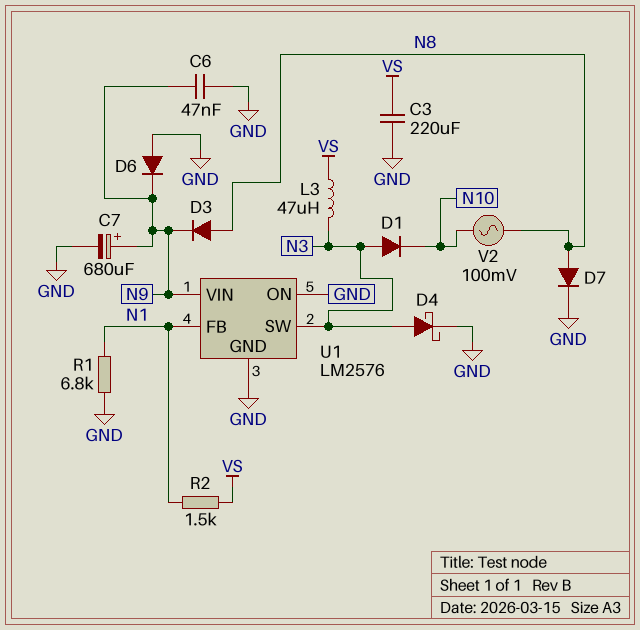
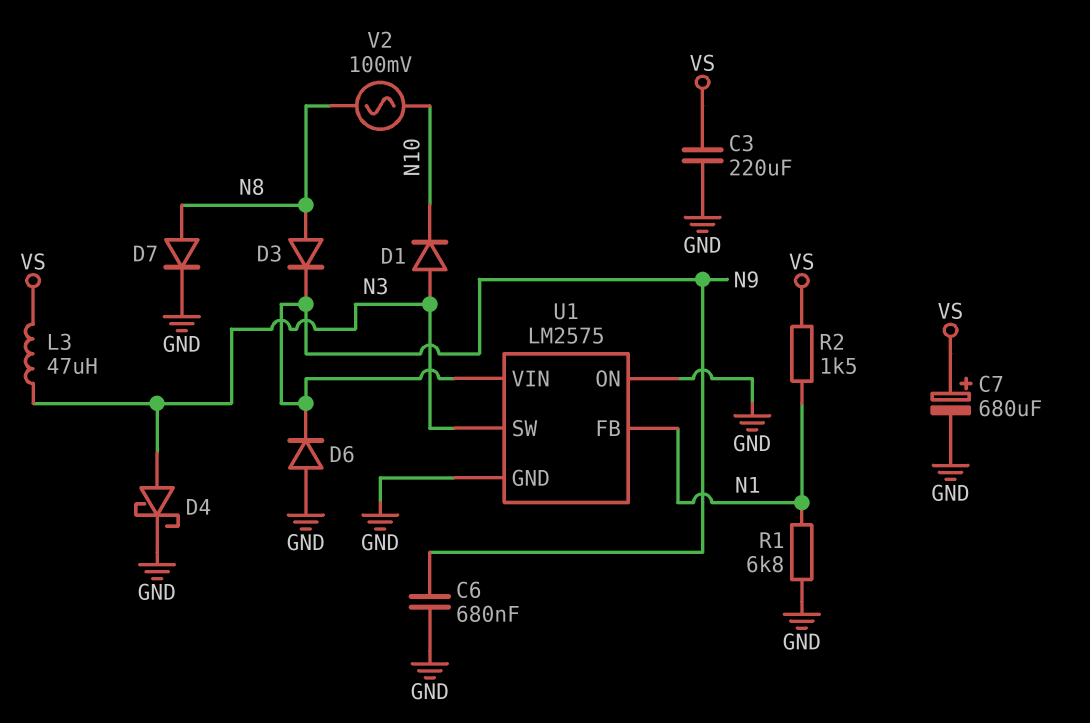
C6: 47nF (GND, N9) -> 680nF (GND, N9)
C7: 680uF (plus N9, minus GND) -> 680uF (plus VS, minus GND)
U1: LM2576 -> LM2575

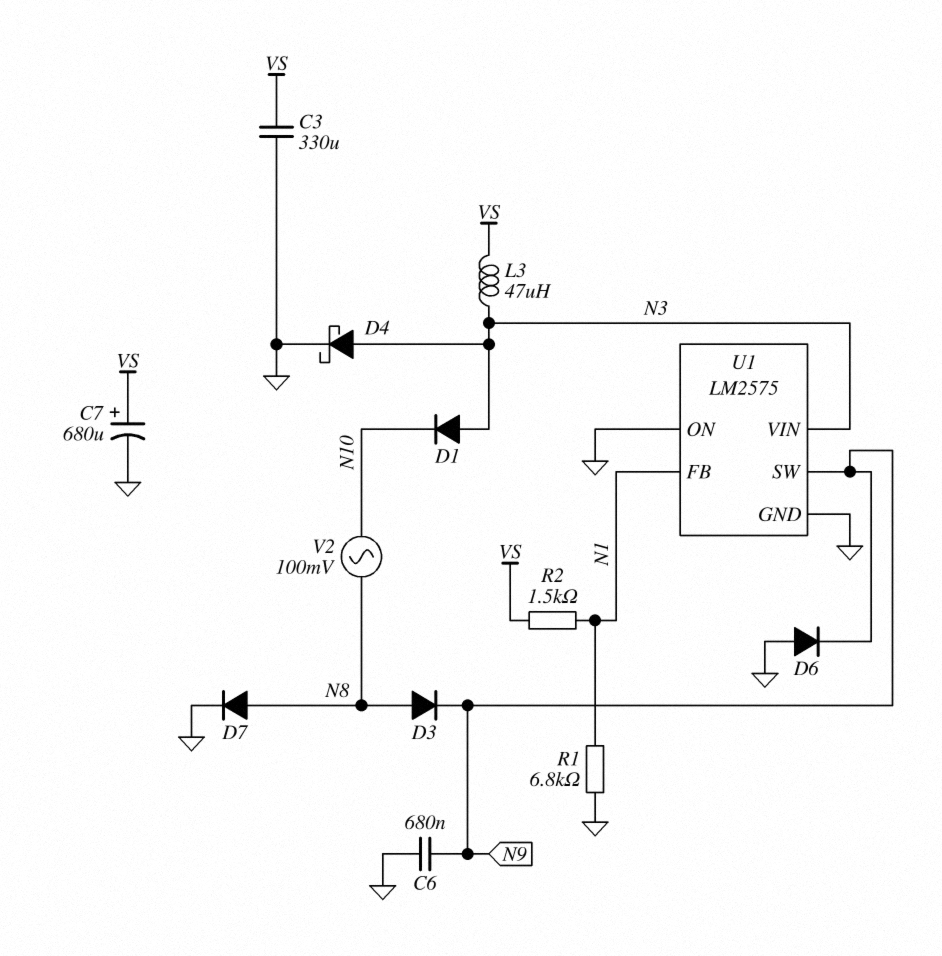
C3: 220uF (GND, VS) -> 330uF (GND, VS)
U1 pin SW: N3 -> N9
U1 pin VIN: N9 -> N3

